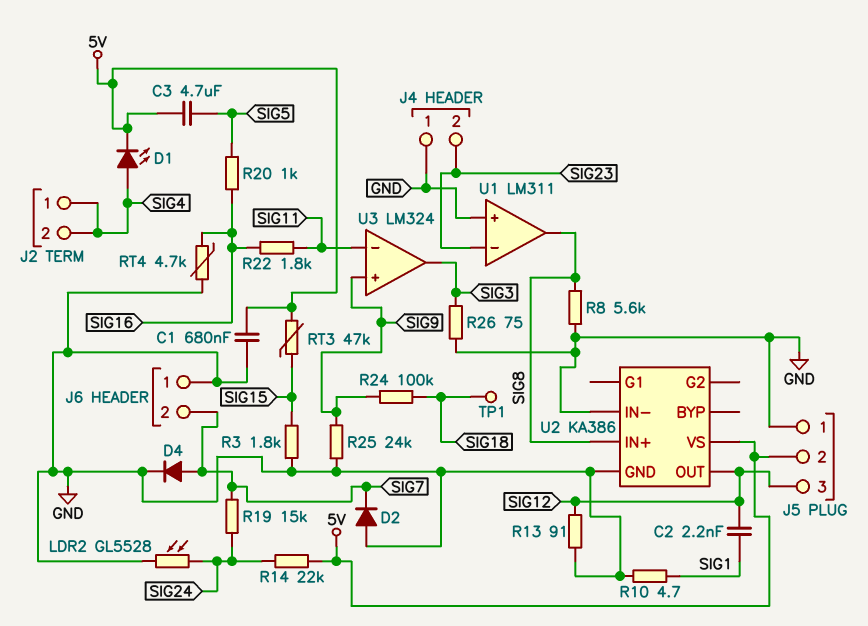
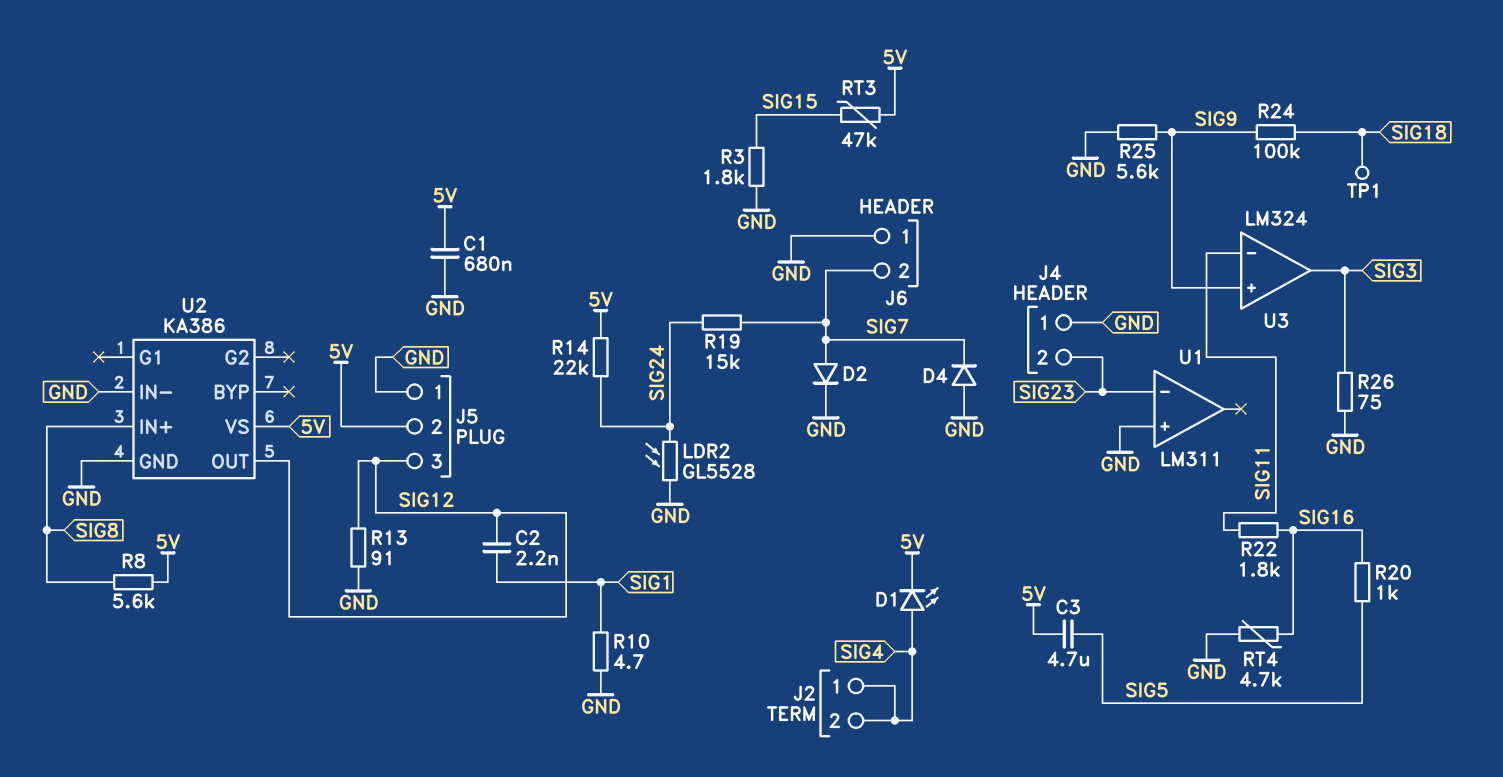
D2: diode (A GND, K SIG7) -> diode (A SIG7, K GND)
D4: diode (A SIG7, K GND) -> diode (A GND, K SIG7)
R8: 5.6k (GND, SIG8) -> 5.6k (5V, SIG8)
R25: 24k (GND, SIG9) -> 5.6k (GND, SIG9)
U1 pin out: SIG8 -> none

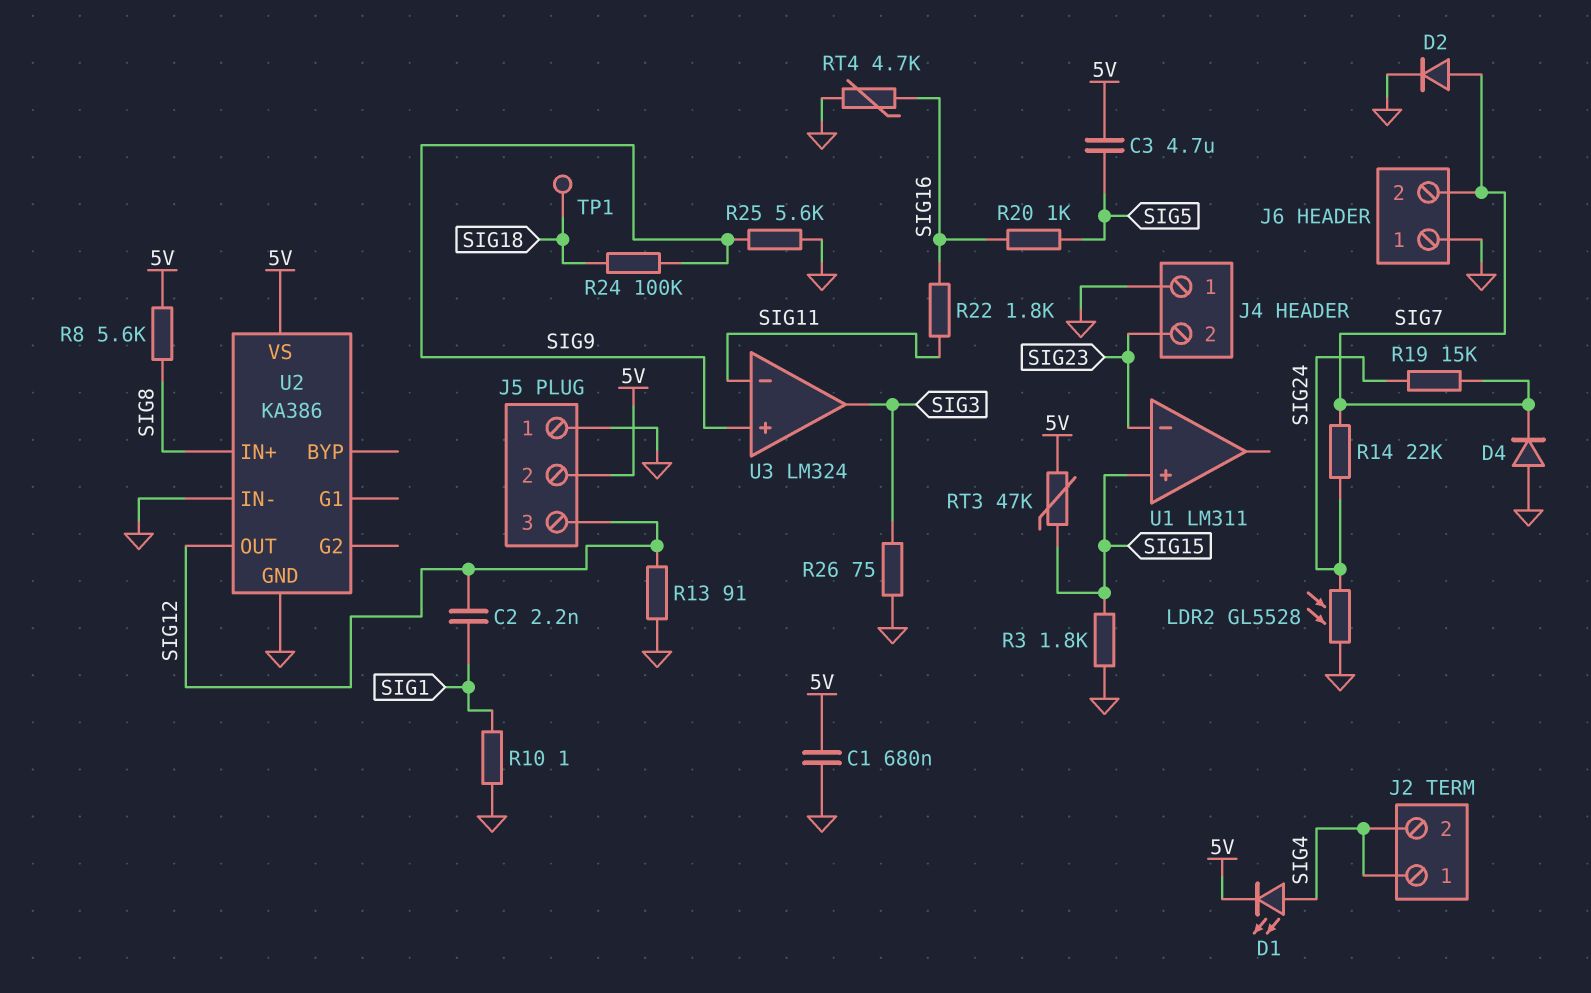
R10: 4.7 (GND, SIG1) -> 1 (GND, SIG1)
R14: 22k (5V, SIG24) -> 22k (SIG7, SIG24)
U1 pin in+: GND -> SIG15

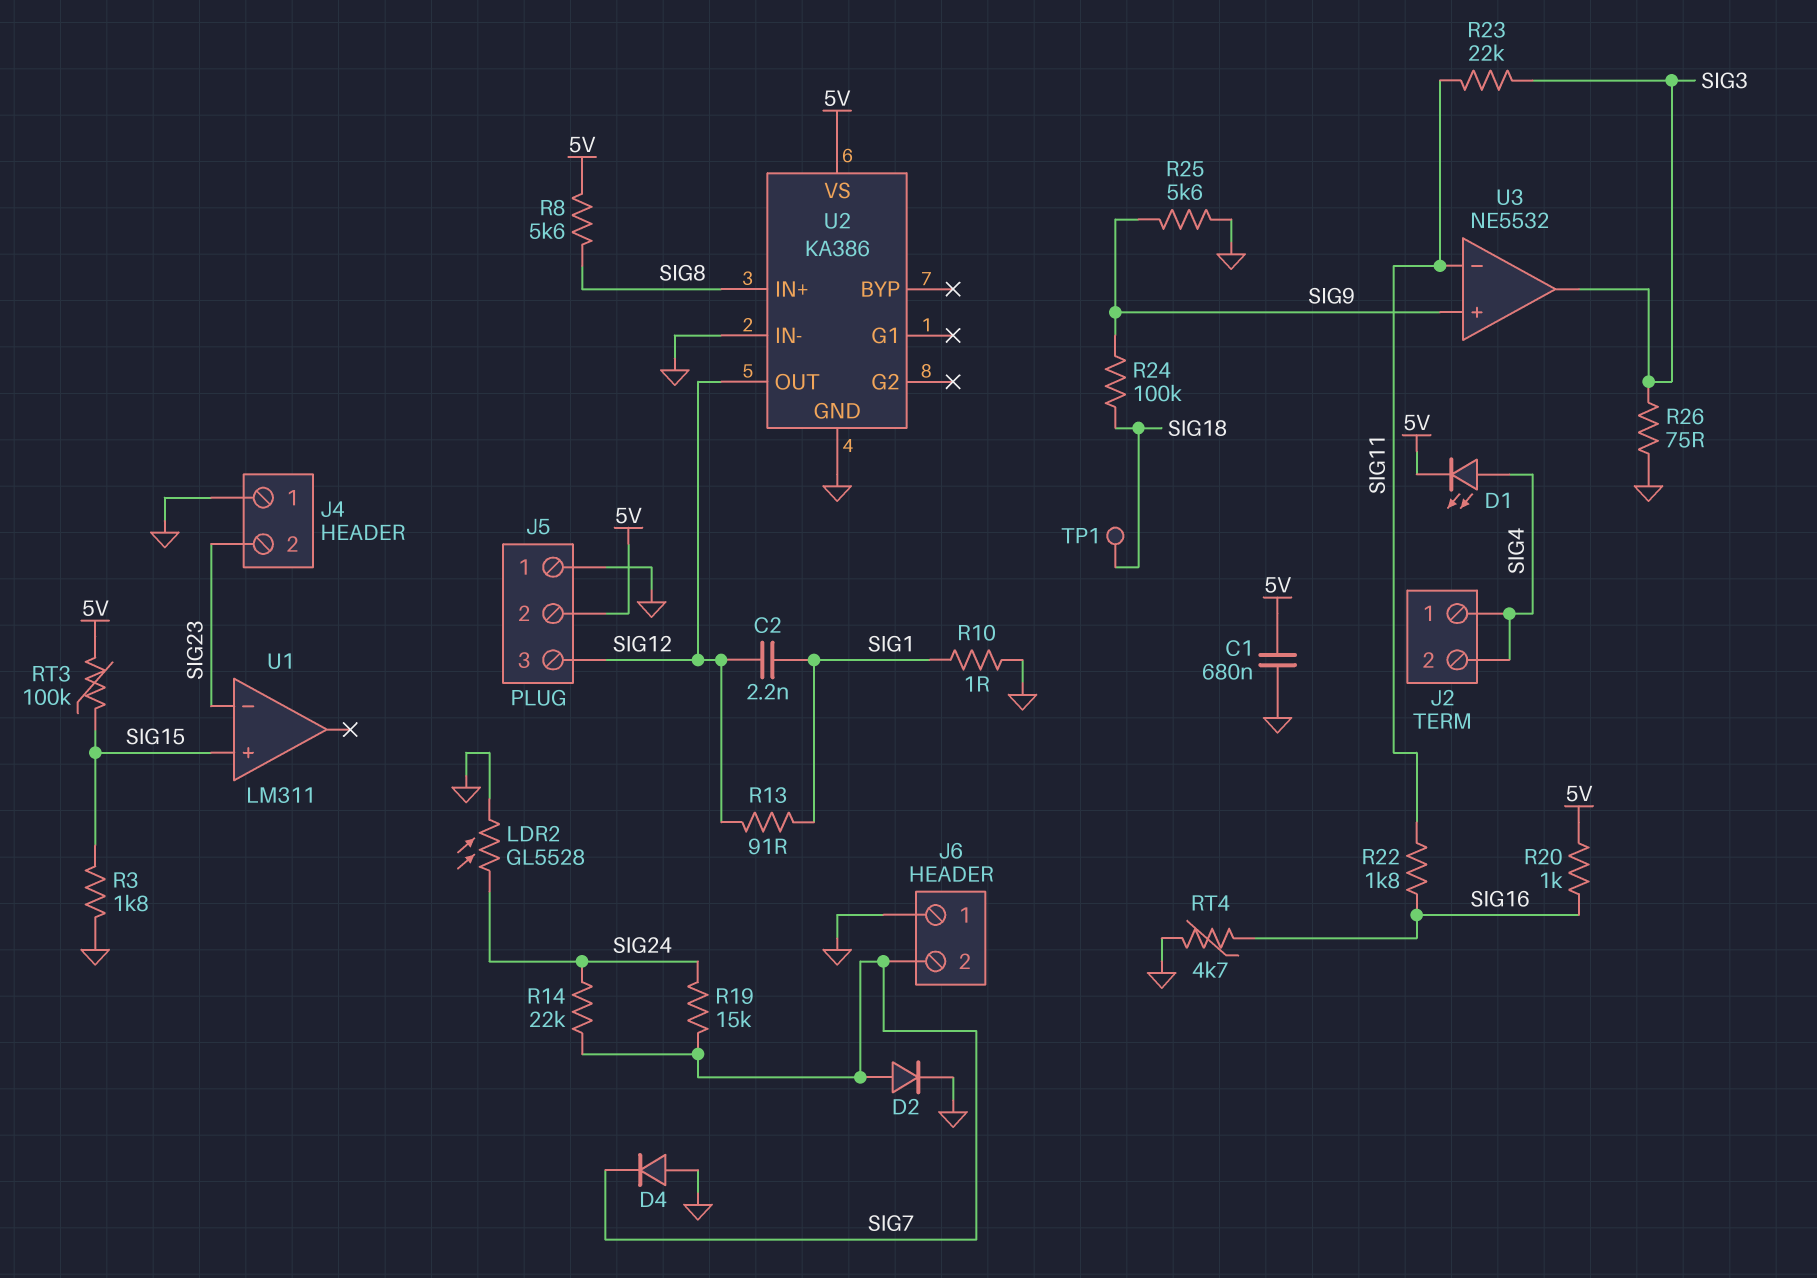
C3: 4.7uF (5V, SIG5) -> none
R13: 91 (GND, SIG12) -> 91 (SIG1, SIG12)
R20: 1k (SIG5, SIG16) -> 1k (5V, SIG16)
R23: none -> 22k (SIG3, SIG11)
RT3: 47k (5V, SIG15) -> 100k (5V, SIG15)
U3: LM324 -> NE5532

